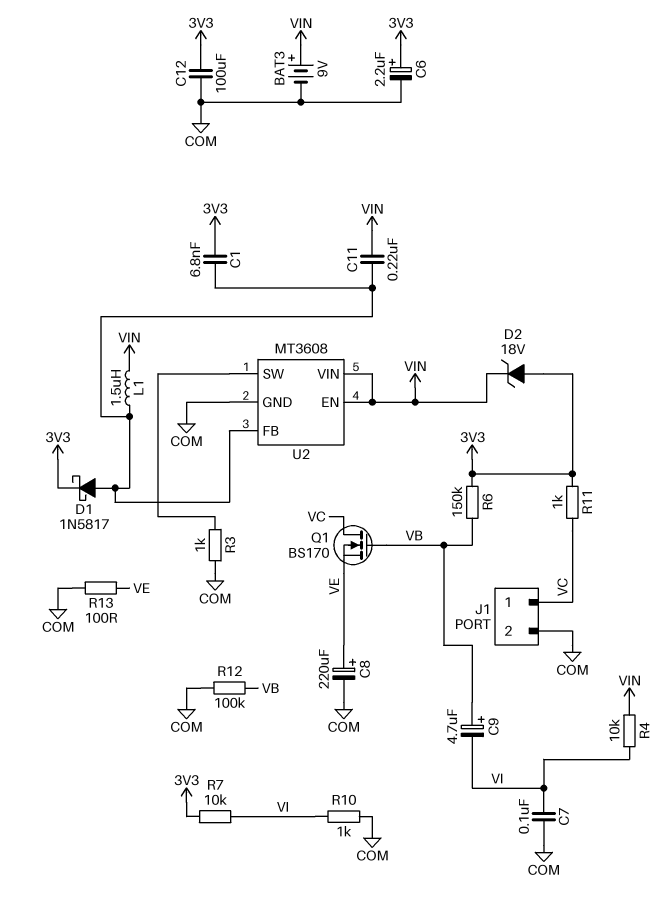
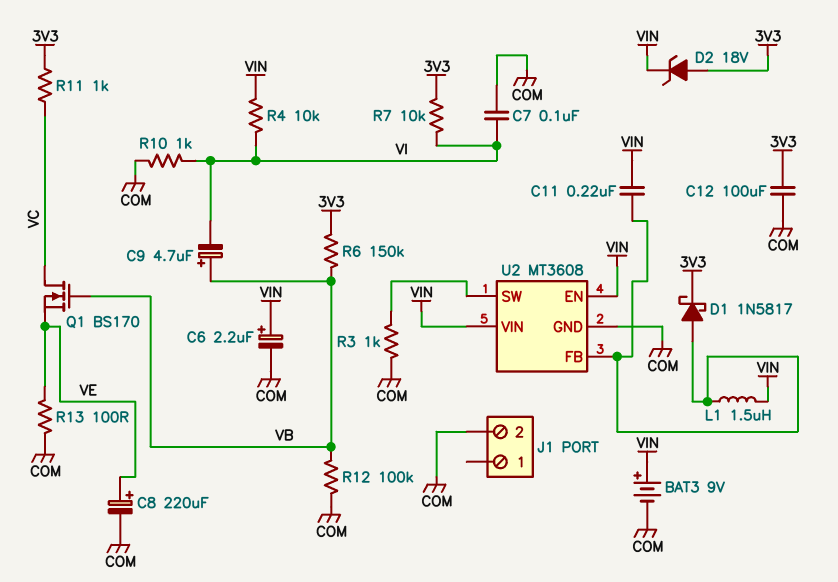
C1: 6.8nF (3V3, U2/FB) -> none
C6: 2.2uF (plus 3V3, minus COM) -> 2.2uF (plus VIN, minus COM)
J1 pin 1: VC -> none

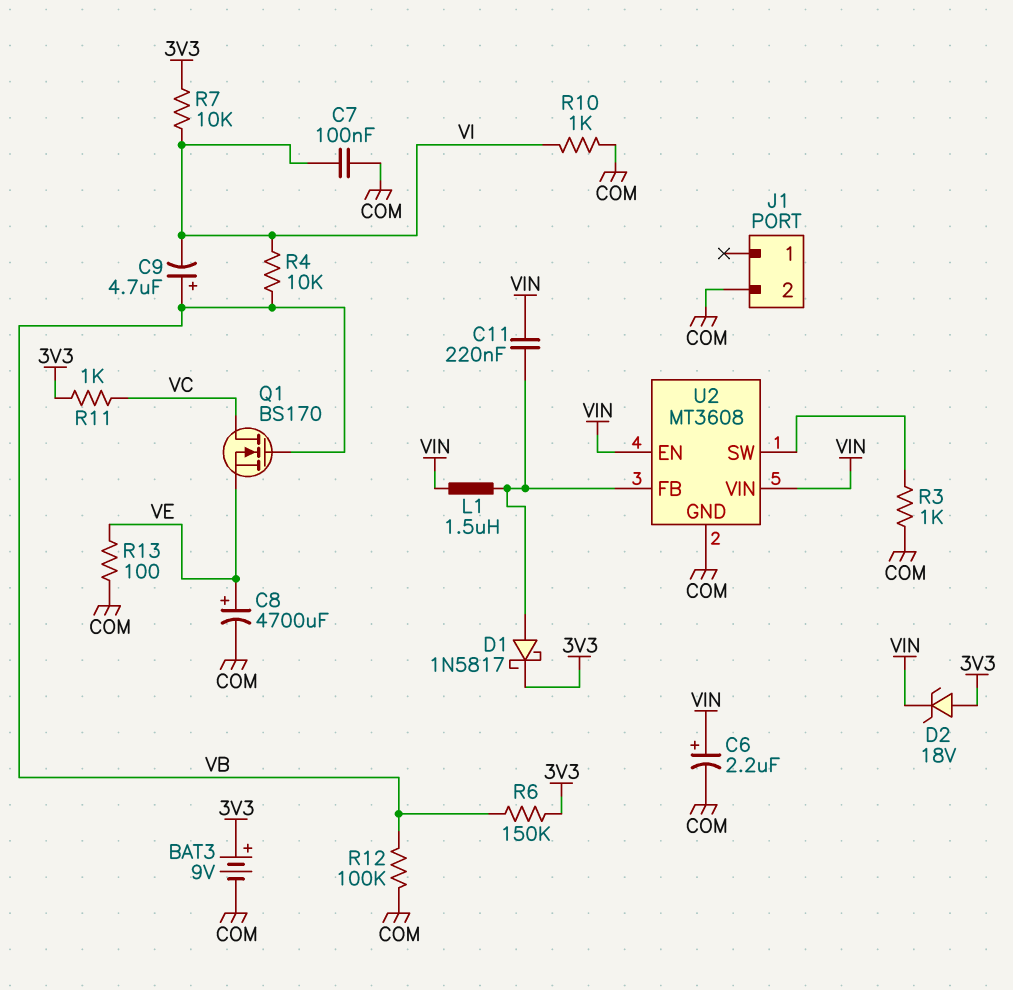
BAT3: 9V (plus VIN, minus COM) -> 9V (plus 3V3, minus COM)
C8: 220uF (plus VE, minus COM) -> 4700uF (plus VE, minus COM)
C12: 100uF (3V3, COM) -> none
R4: 10k (VI, VIN) -> 10k (VB, VI)

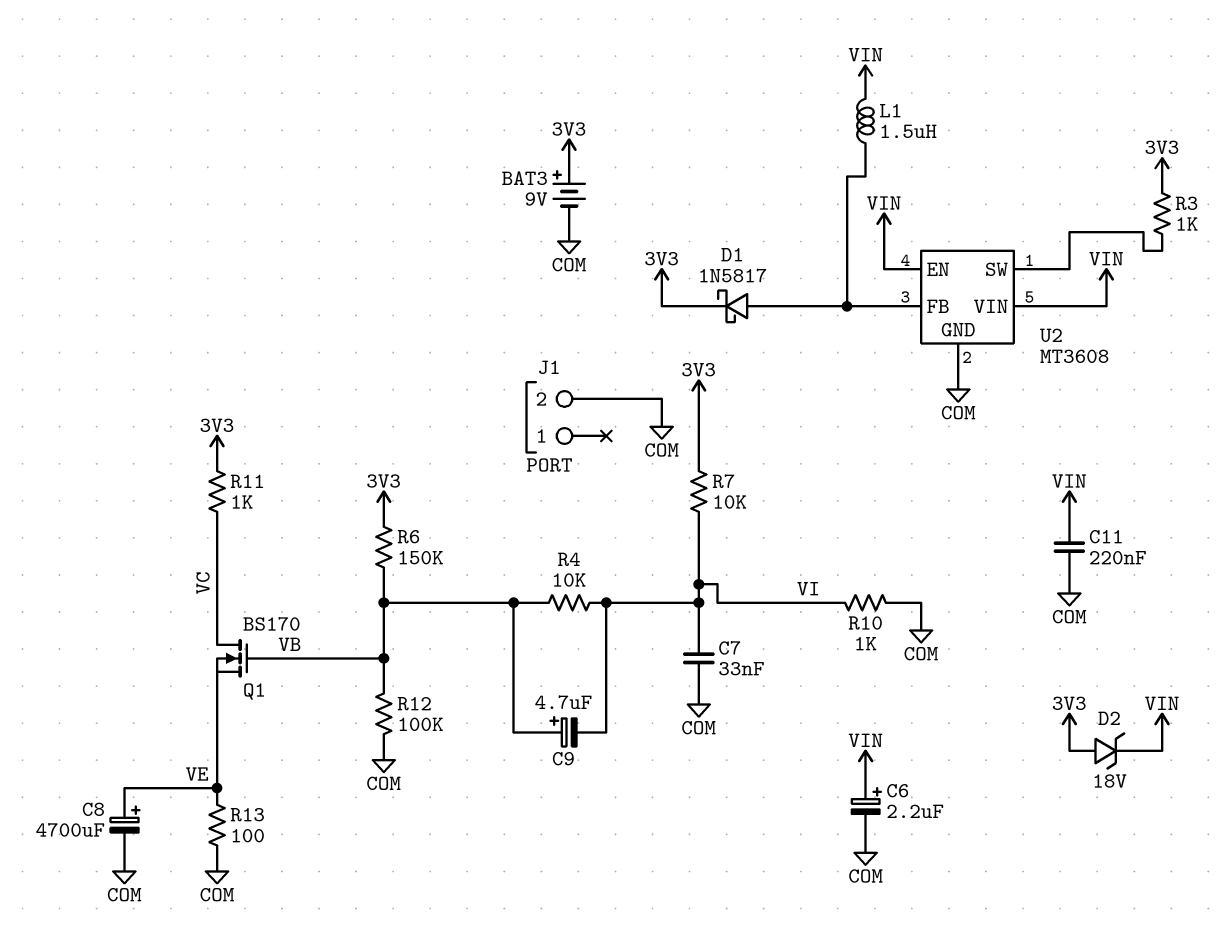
C7: 100nF (COM, VI) -> 33nF (COM, VI)
C11: 220nF (U2/FB, VIN) -> 220nF (COM, VIN)
R3: 1k (COM, U2/SW) -> 1k (3V3, U2/SW)

